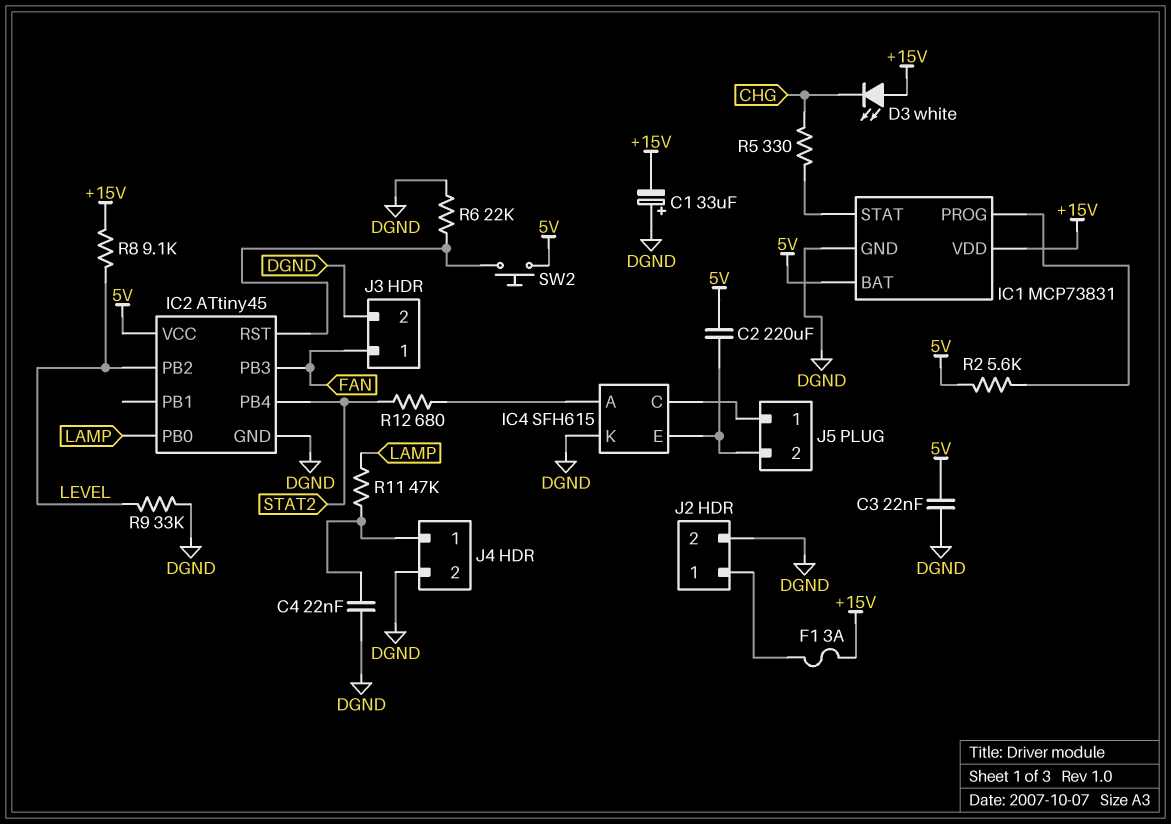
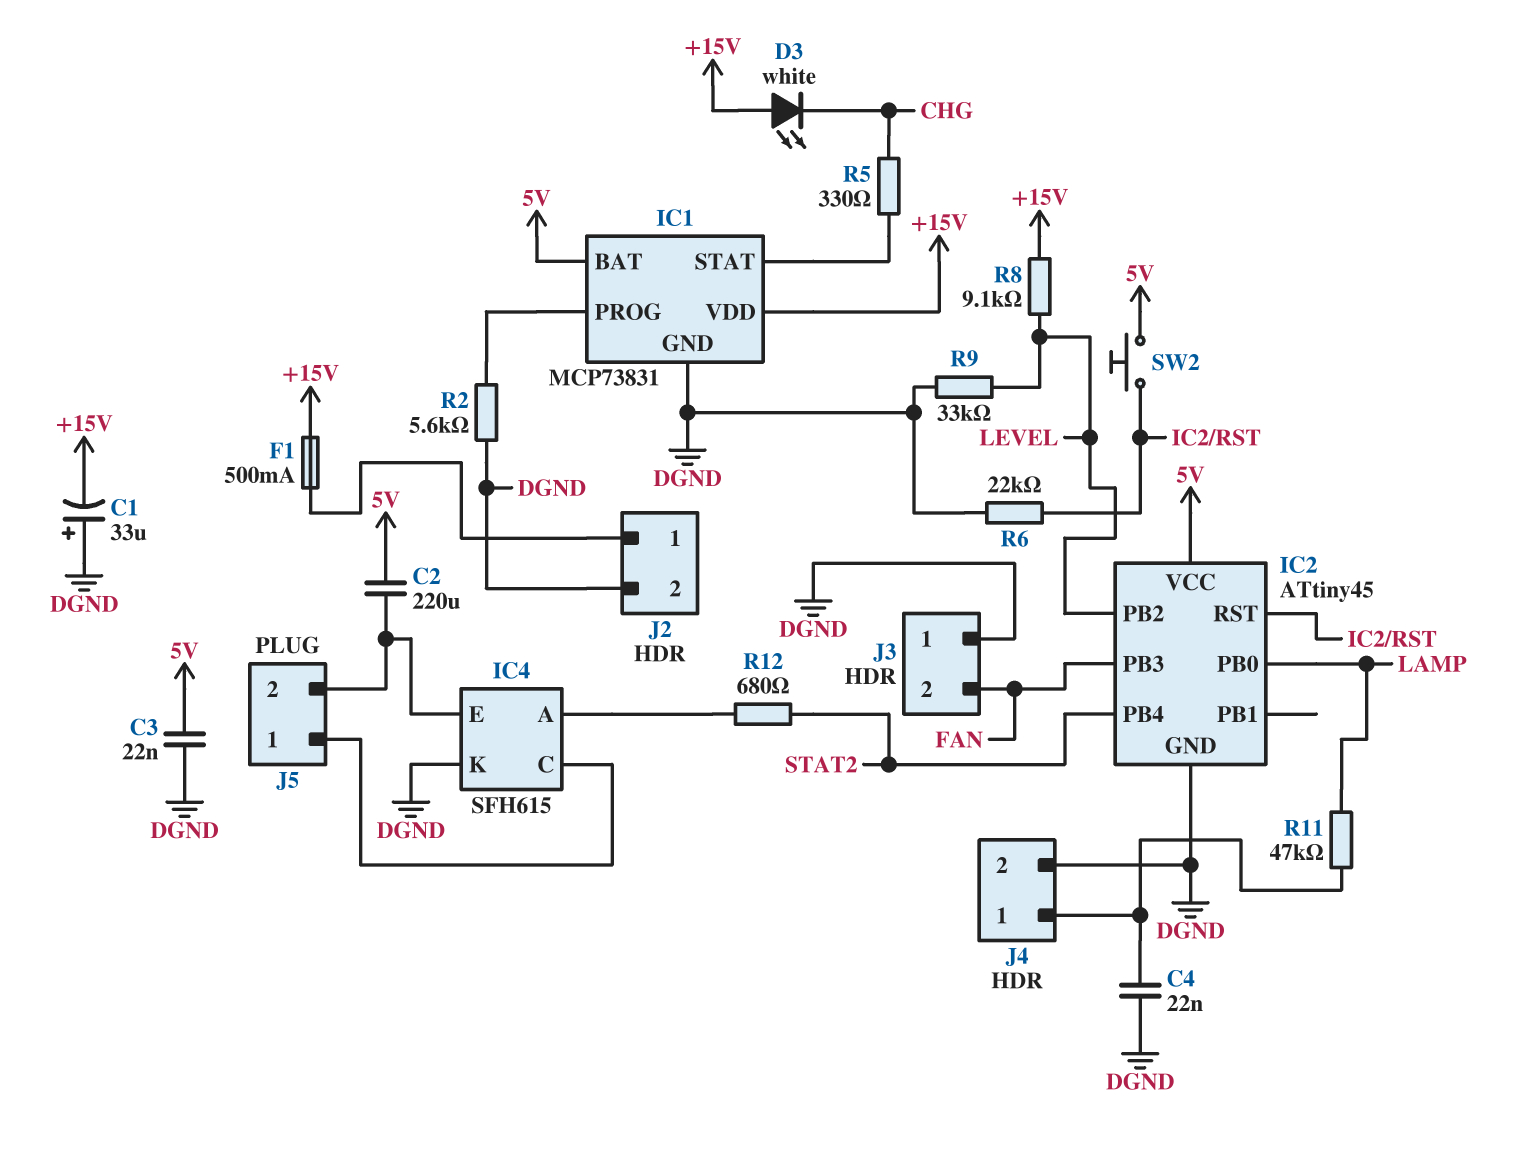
F1: 3A (+15V, J2/1) -> 500mA (+15V, J2/1)
J3 pin 1: FAN -> DGND
J3 pin 2: DGND -> FAN
R2: 5.6k (5V, IC1/PROG) -> 5.6k (DGND, IC1/PROG)

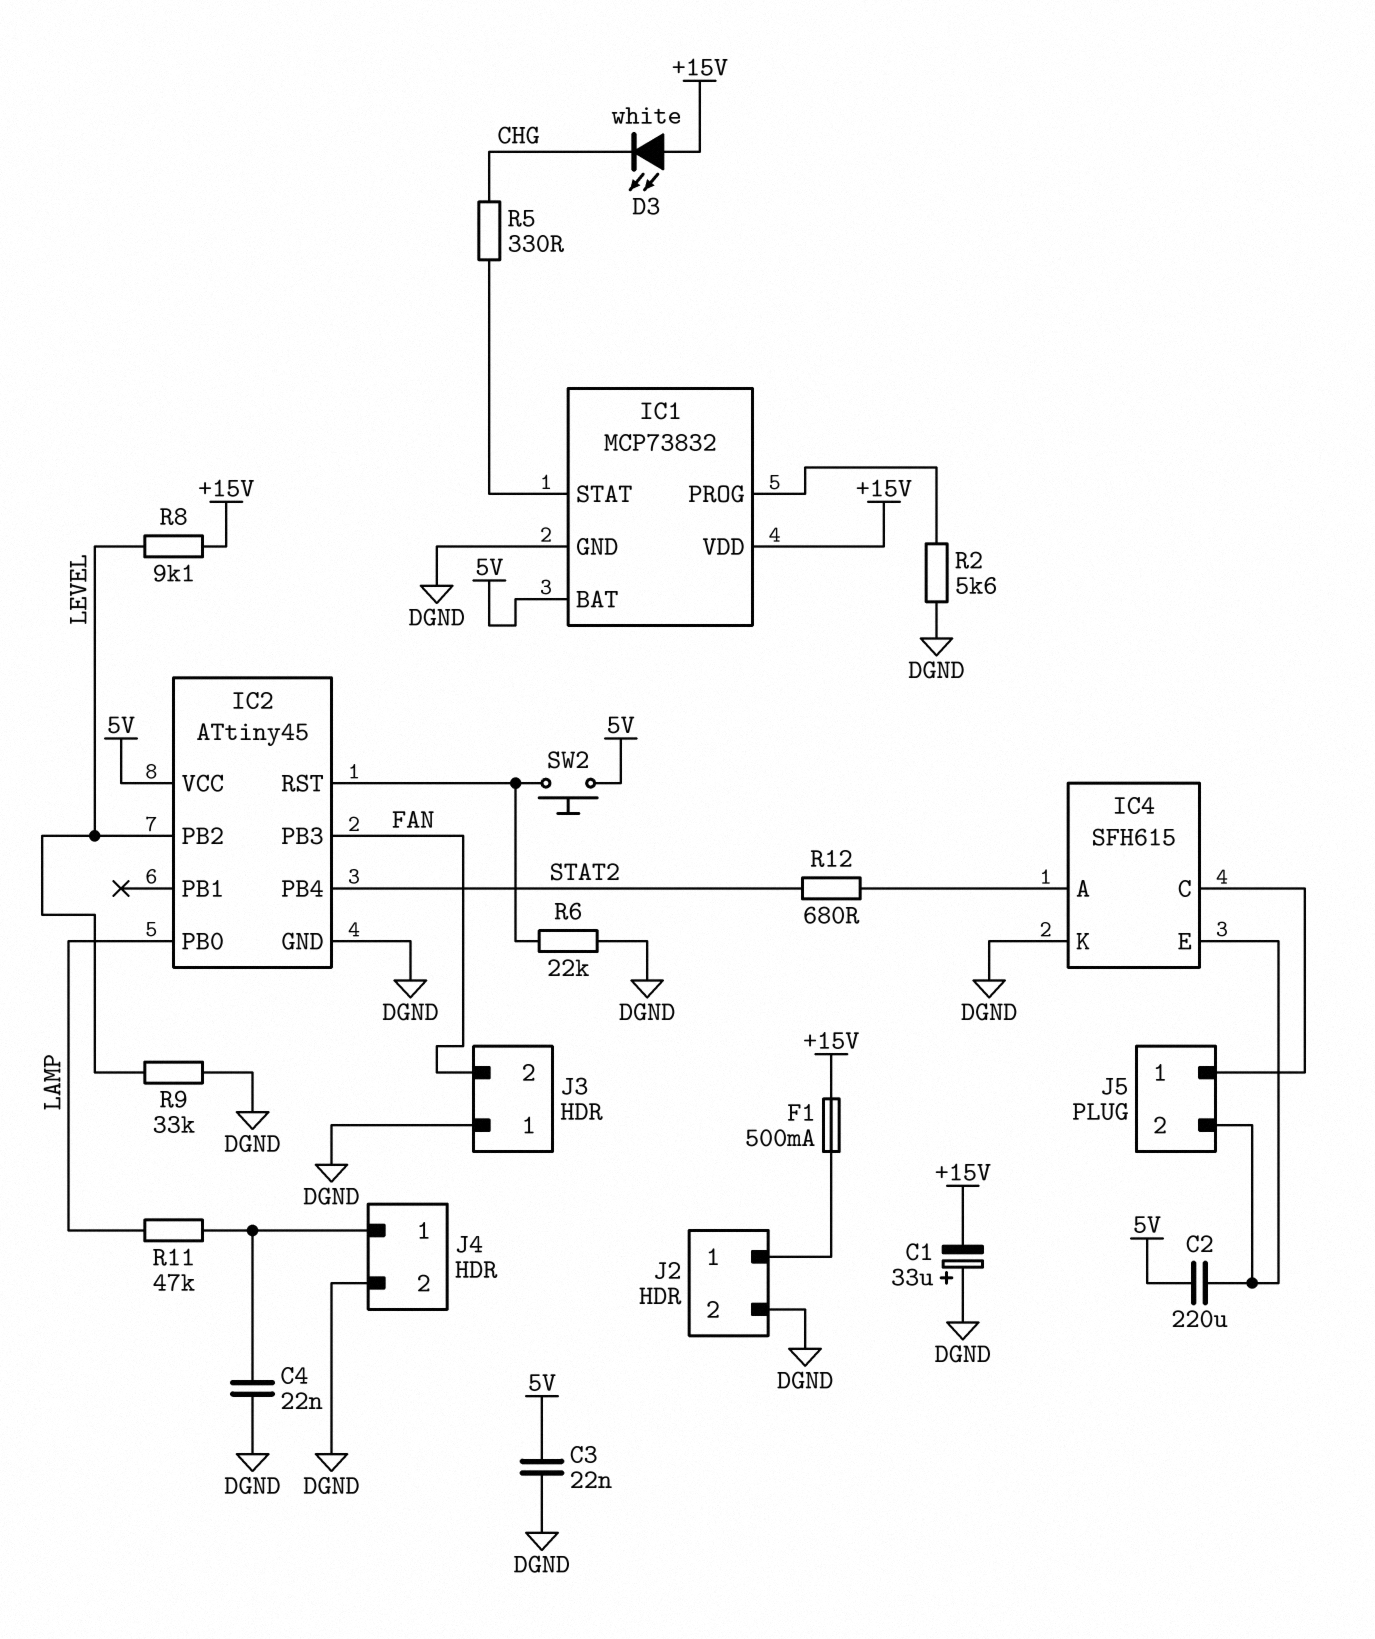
IC1: MCP73831 -> MCP73832

